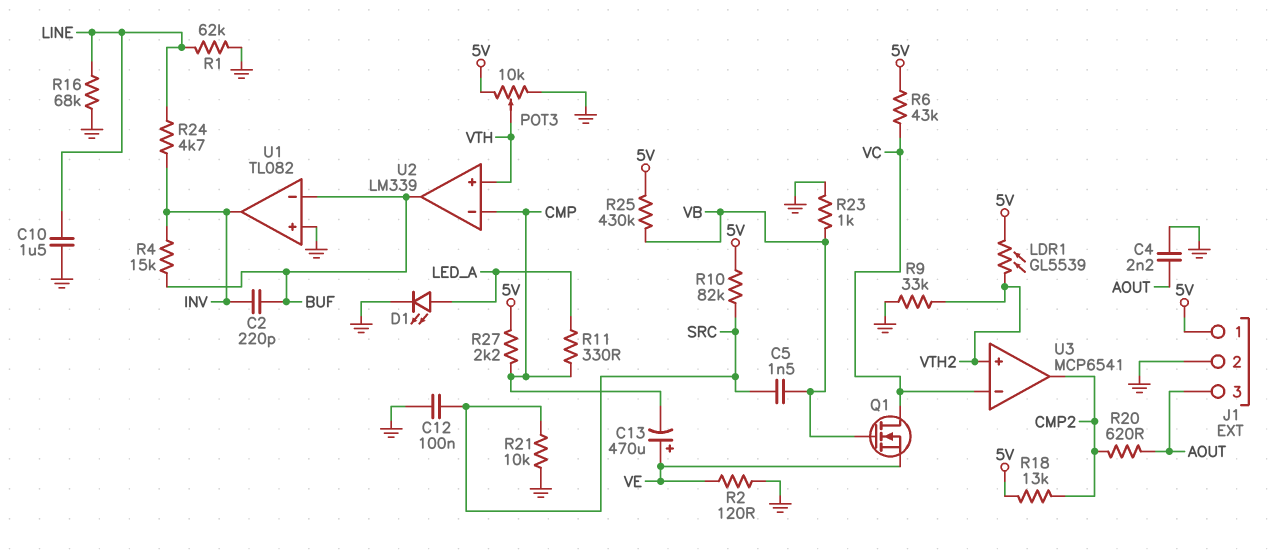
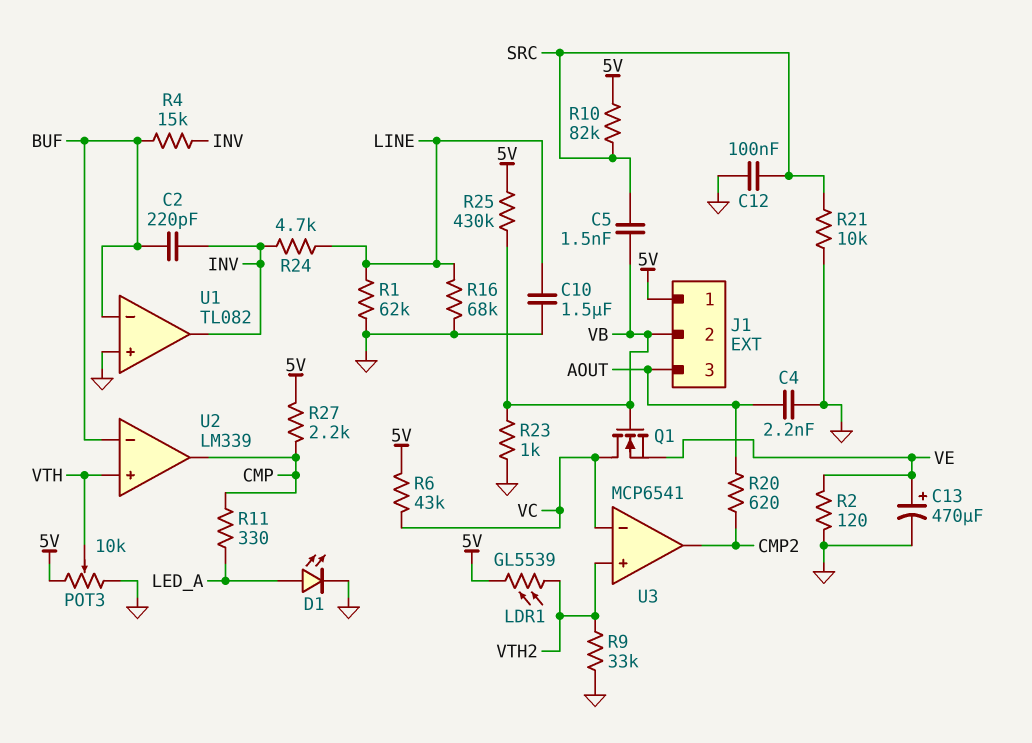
C13: 470uF (plus VE, minus CMP) -> 470uF (plus VE, minus GND)
J1 pin 2: GND -> VB
R18: 13k (5V, CMP2) -> none
U2 pin in-: CMP -> BUF
U2 pin out: BUF -> CMP

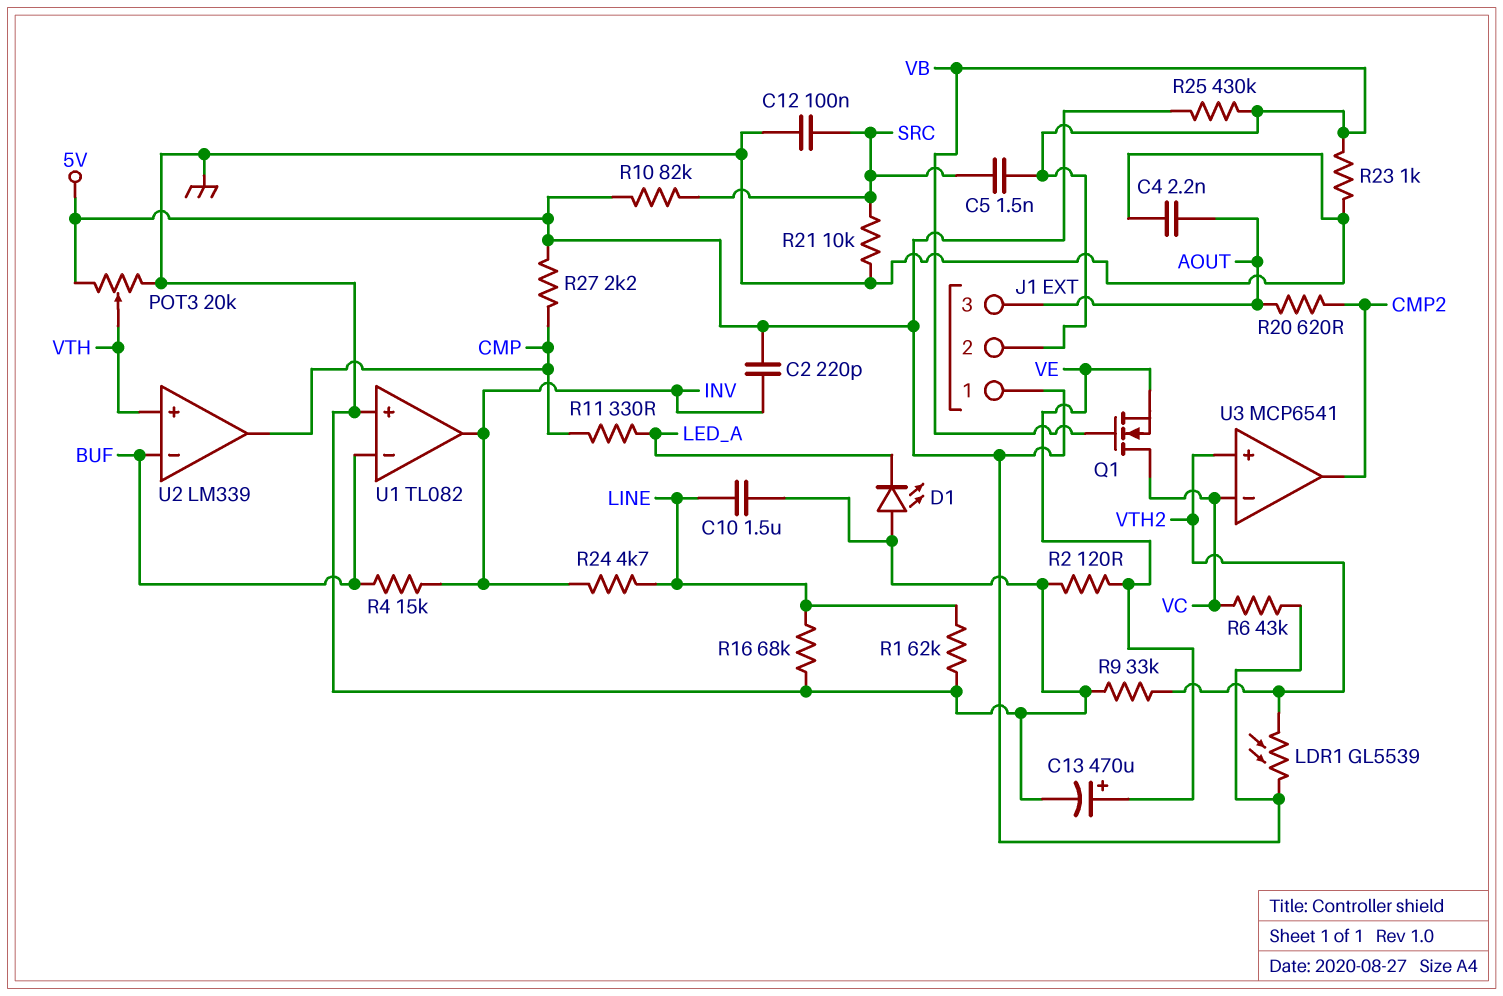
C2: 220pF (BUF, INV) -> 220pF (5V, INV)
D1: LED (A LED_A, K GND) -> LED (A GND, K LED_A)
POT3: 10k (5V, GND, wiper VTH) -> 20k (5V, GND, wiper VTH)

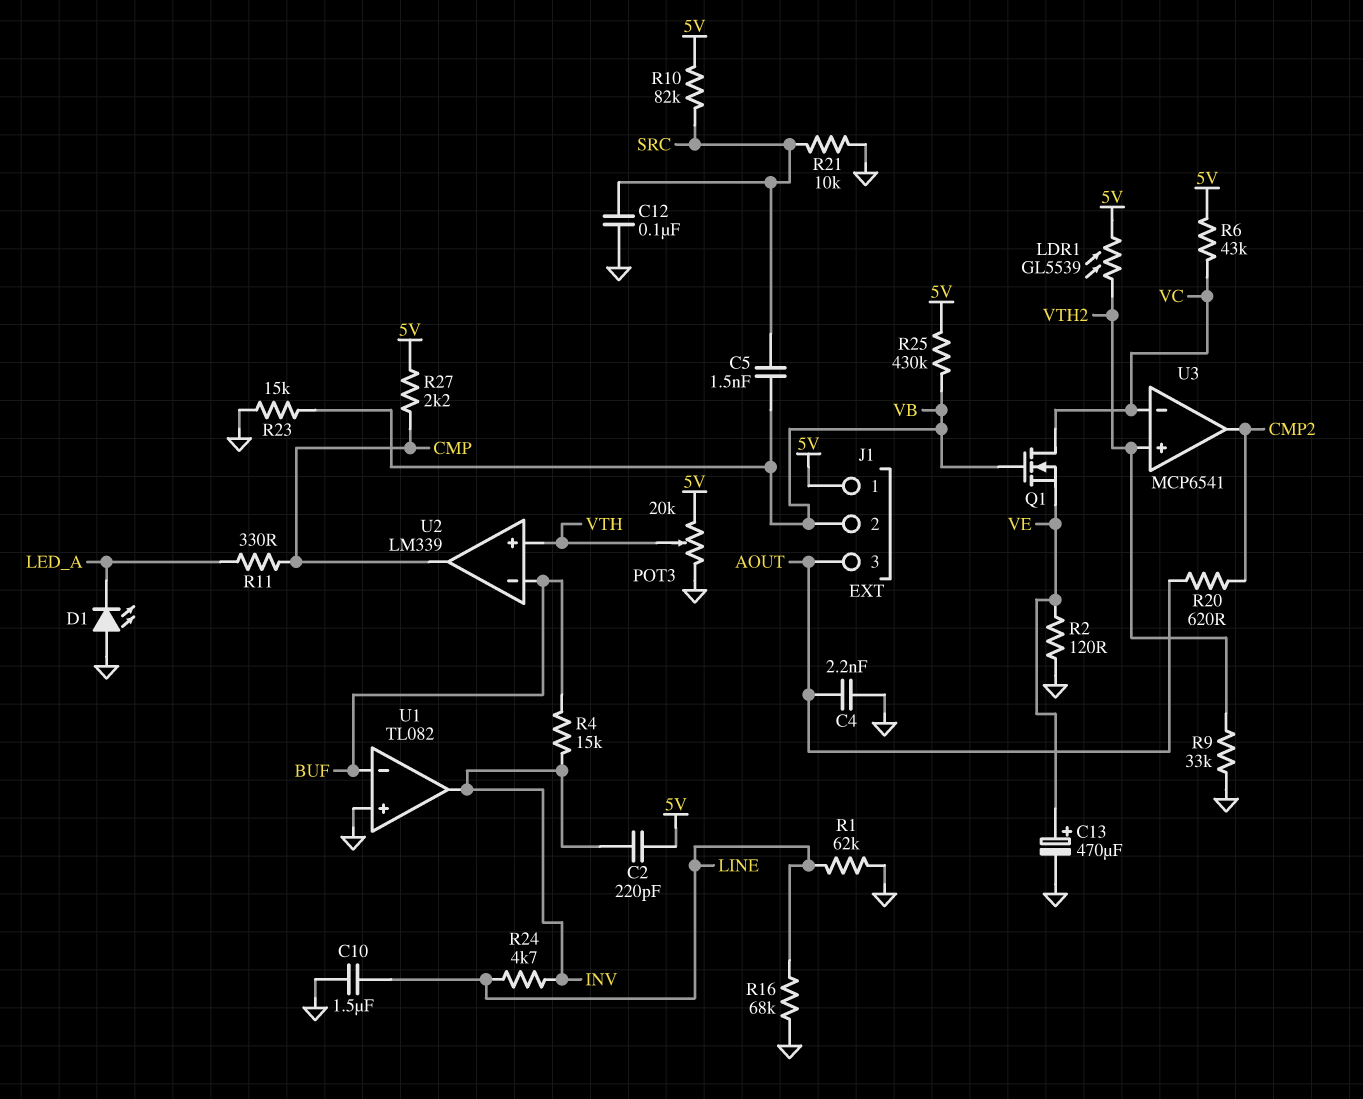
R23: 1k (GND, VB) -> 15k (GND, VB)

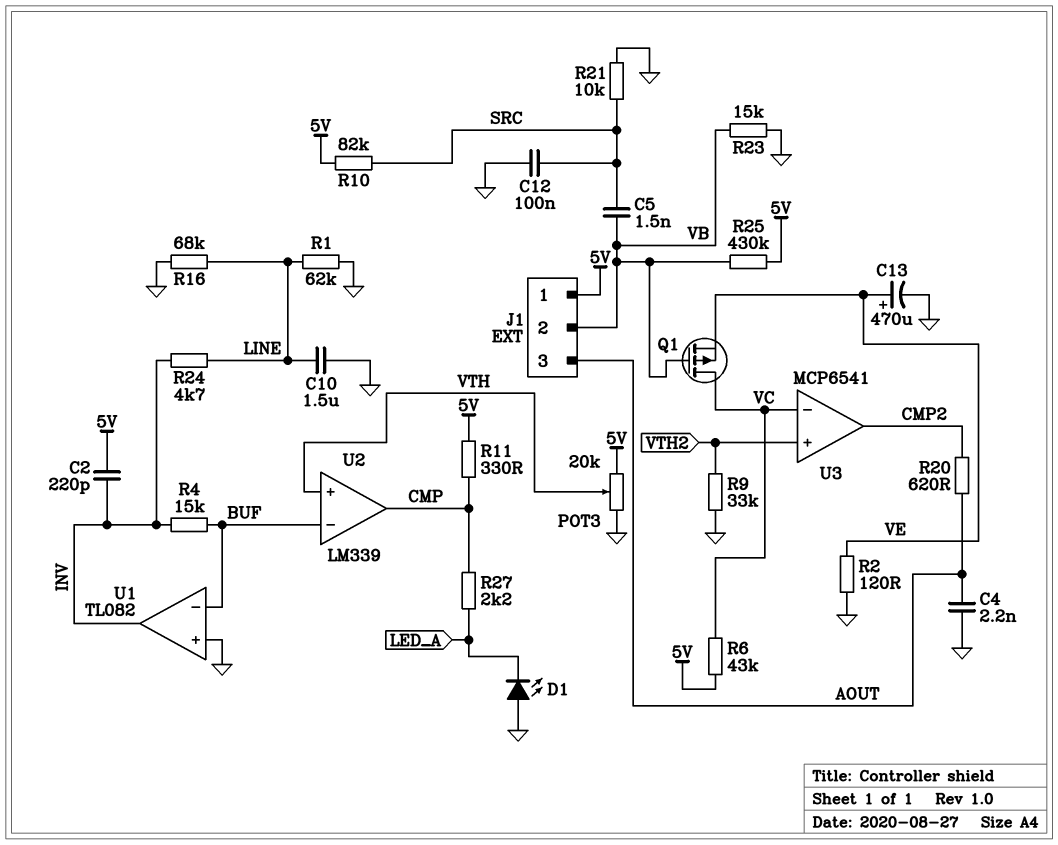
LDR1: GL5539 (5V, VTH2) -> none
Q1: NMOS (G VB, D VC, S VE) -> PMOS (G VB, D VC, S VE)
R11: 330 (CMP, LED_A) -> 330 (5V, CMP)
R27: 2.2k (5V, CMP) -> 2.2k (CMP, LED_A)

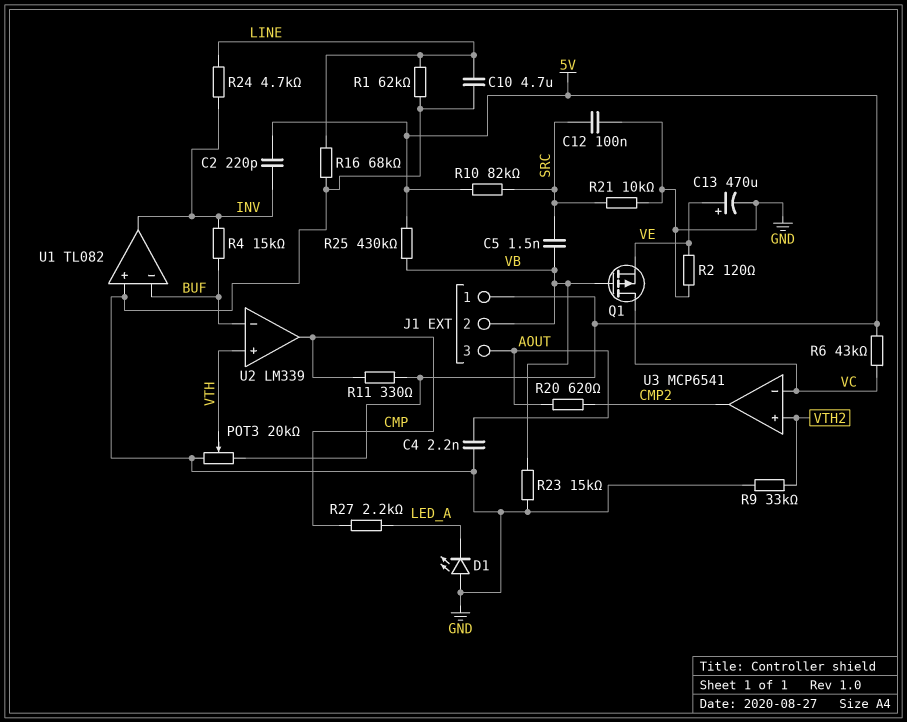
C10: 1.5uF (GND, LINE) -> 4.7uF (GND, LINE)

